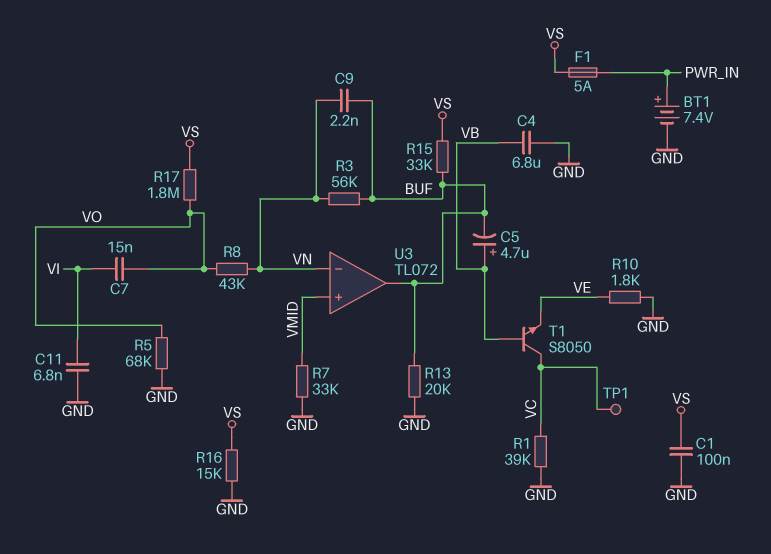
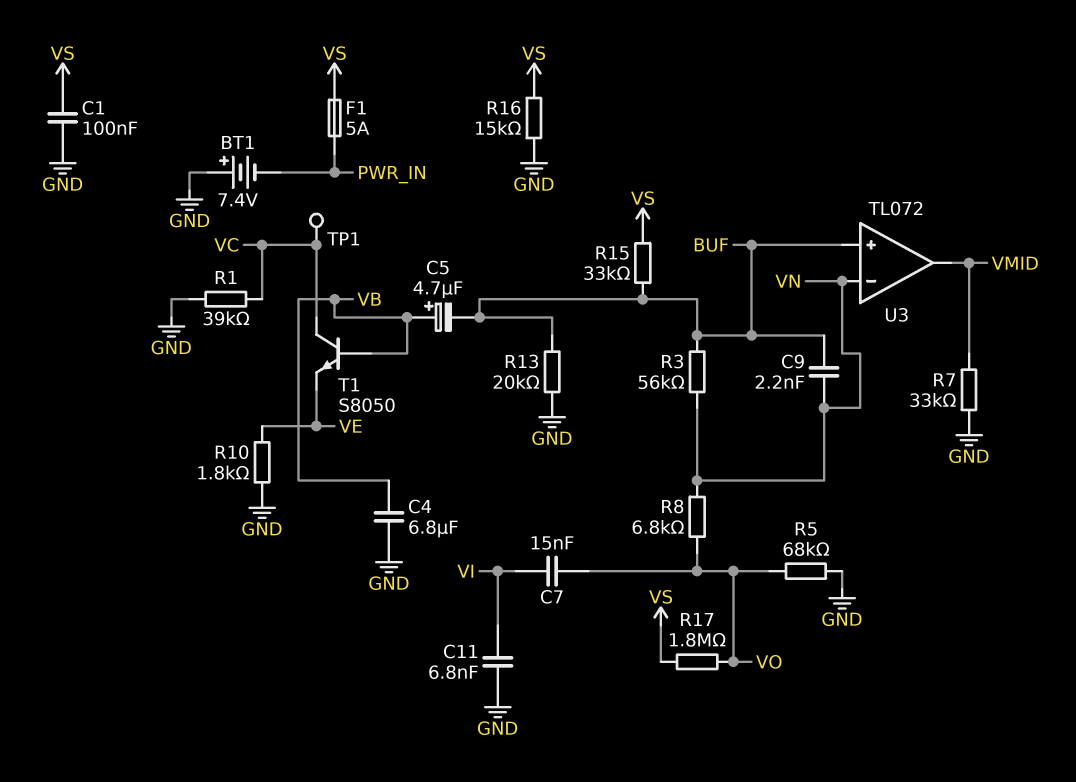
BT1: 7.4V (plus PWR_IN, minus GND) -> 7.4V (plus GND, minus PWR_IN)
R8: 43k (VN, VO) -> 6.8k (VN, VO)
U3 pin in+: VMID -> BUF
U3 pin out: BUF -> VMID

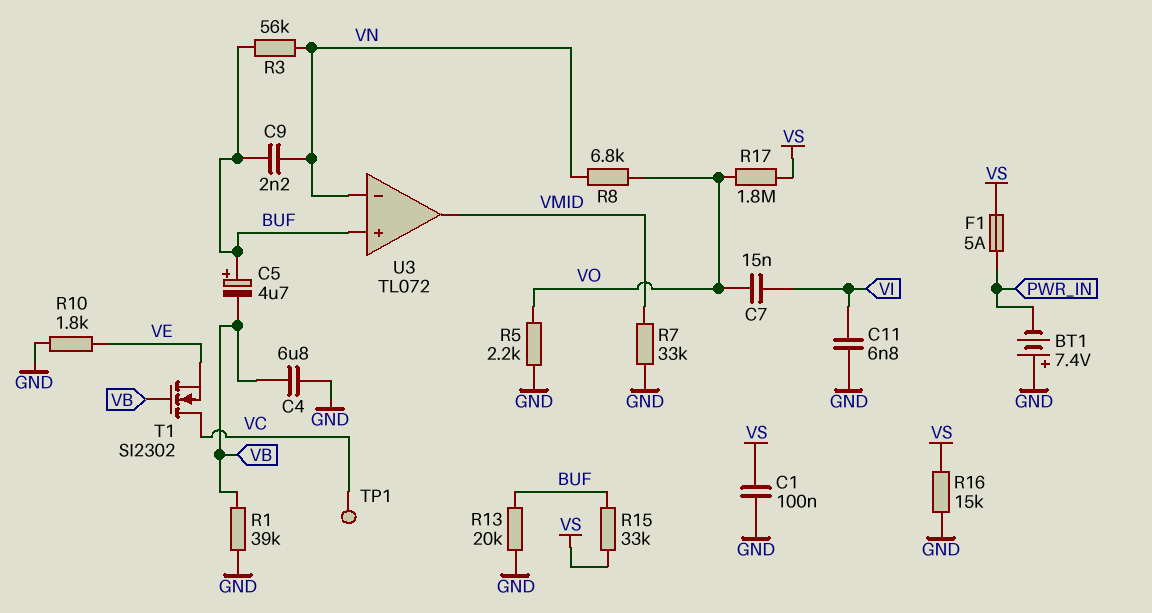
C5: 4.7uF (plus VB, minus BUF) -> 4.7uF (plus BUF, minus VB)
R1: 39k (GND, VC) -> 39k (GND, VB)
R5: 68k (GND, VO) -> 2.2k (GND, VO)
T1: NPN S8050 (B VB, C VC, E VE) -> NMOS SI2302 (G VB, D VC, S VE)

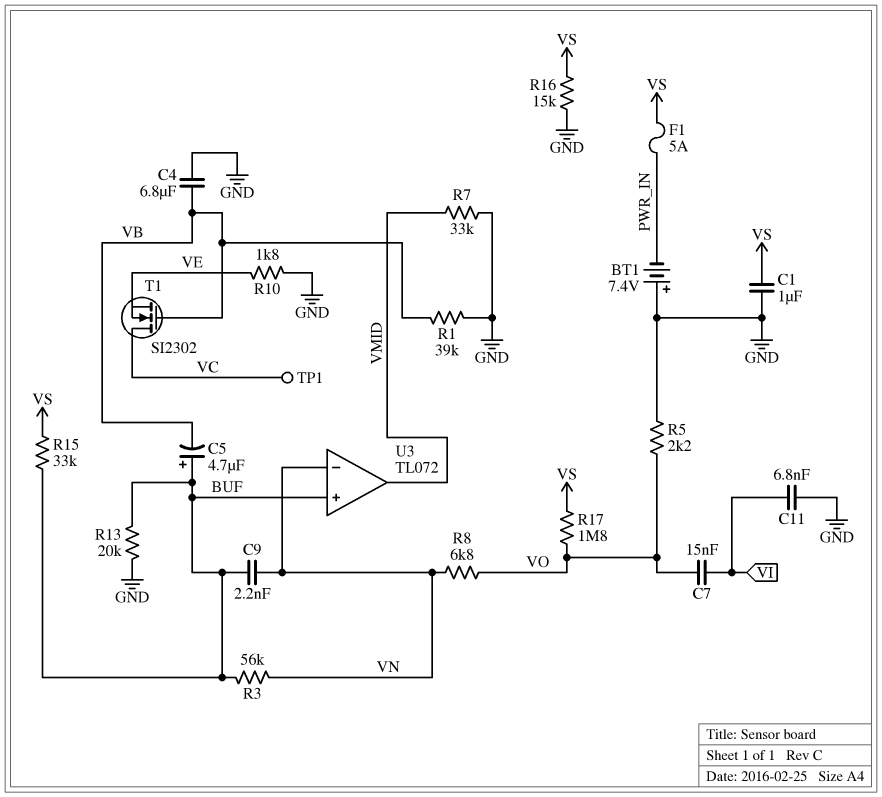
C1: 100nF (GND, VS) -> 1uF (GND, VS)

